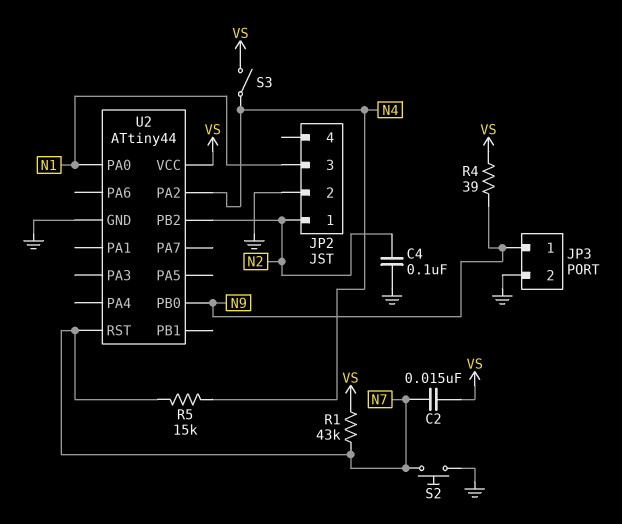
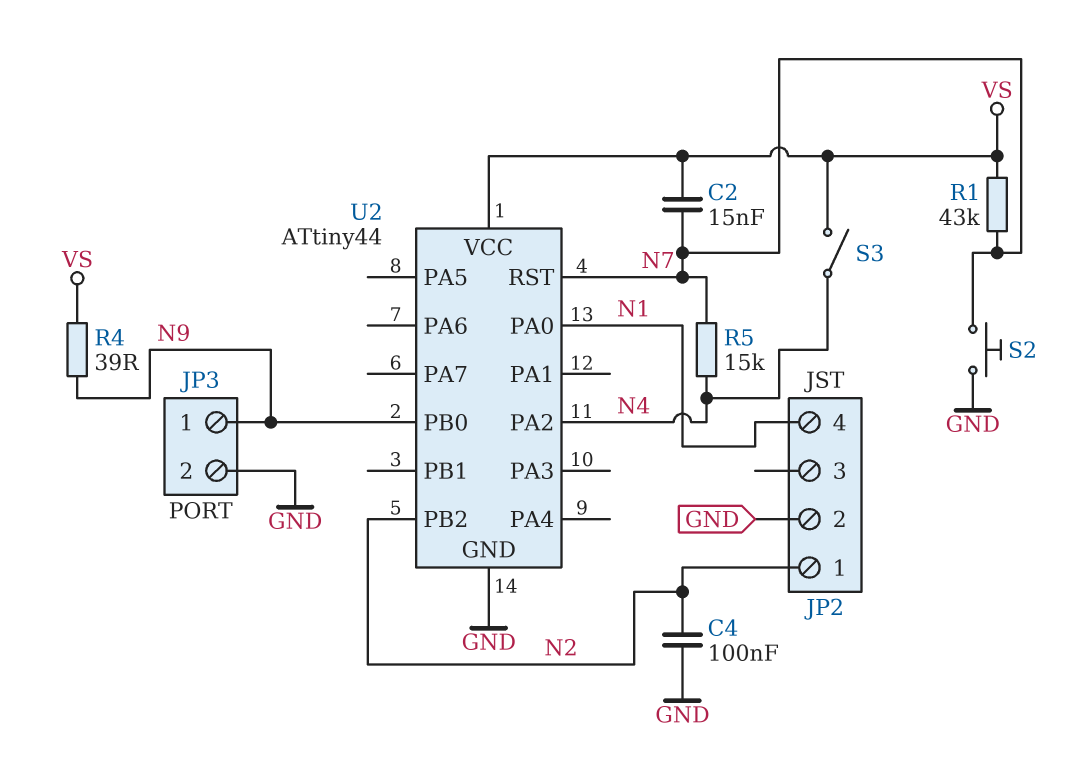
JP2 pin 3: N1 -> none
JP2 pin 4: none -> N1

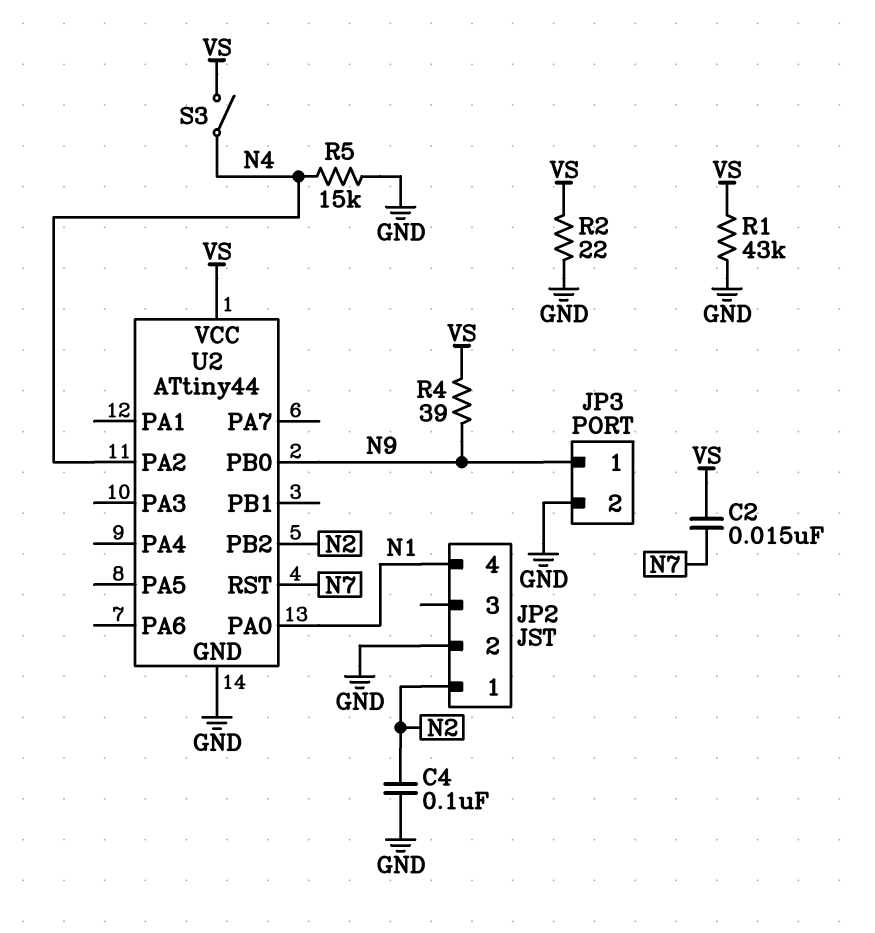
R1: 43k (N7, VS) -> 43k (GND, VS)
R2: none -> 22 (GND, VS)
R5: 15k (N4, N7) -> 15k (GND, N4)
S2: button (GND, N7) -> none

